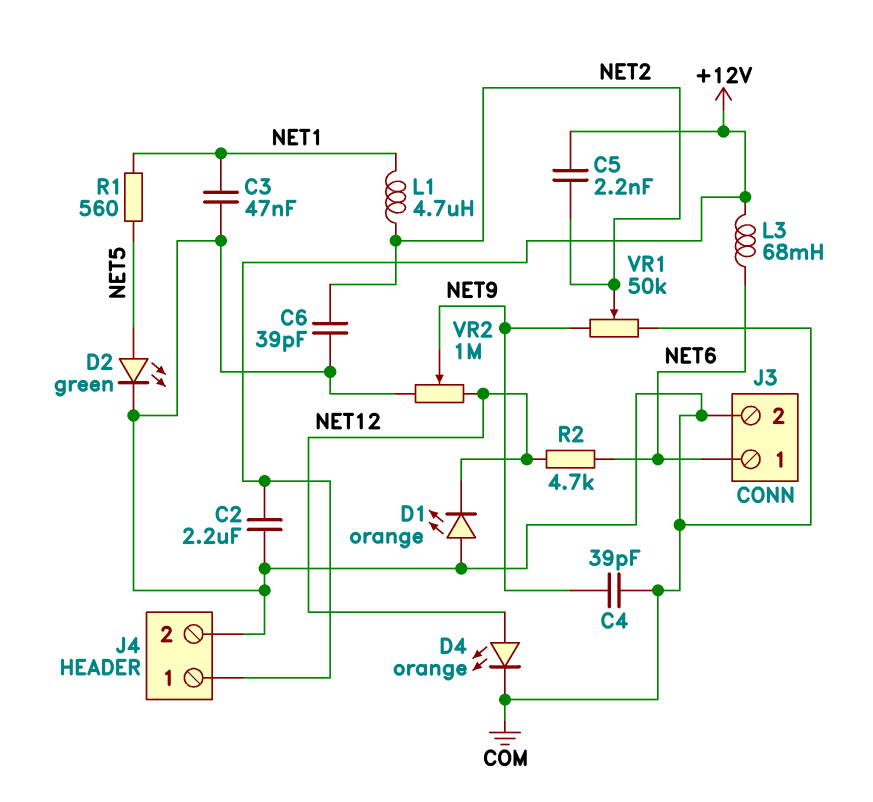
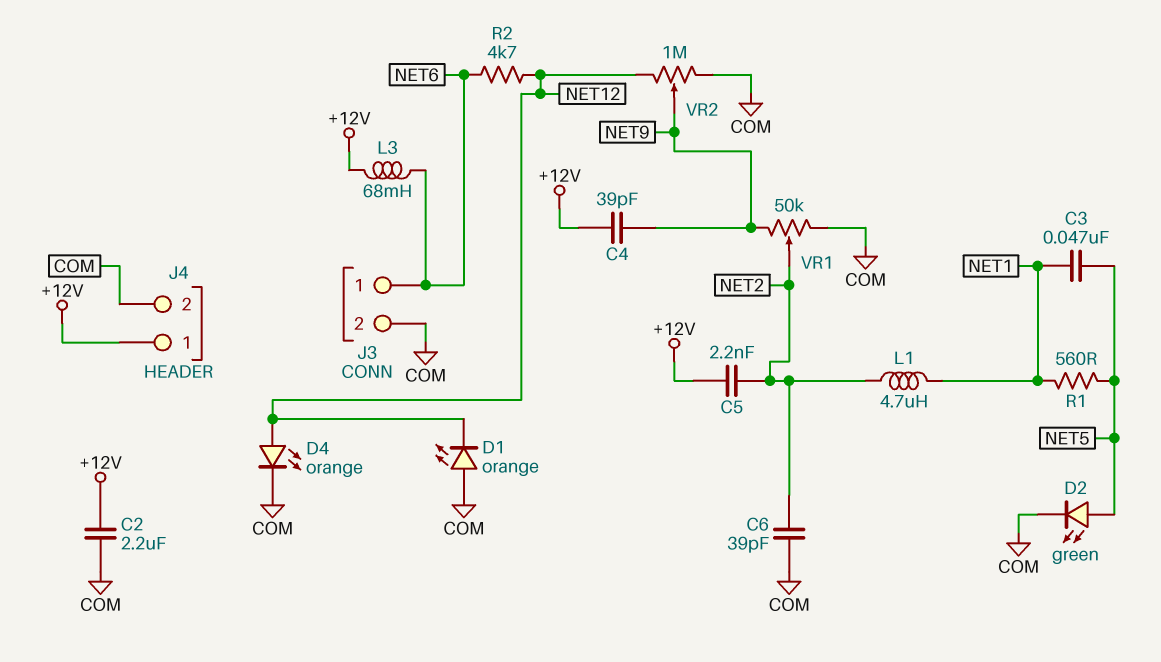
C3: 47nF (COM, NET1) -> 47nF (NET1, NET5)
C4: 39pF (COM, NET9) -> 39pF (+12V, NET9)

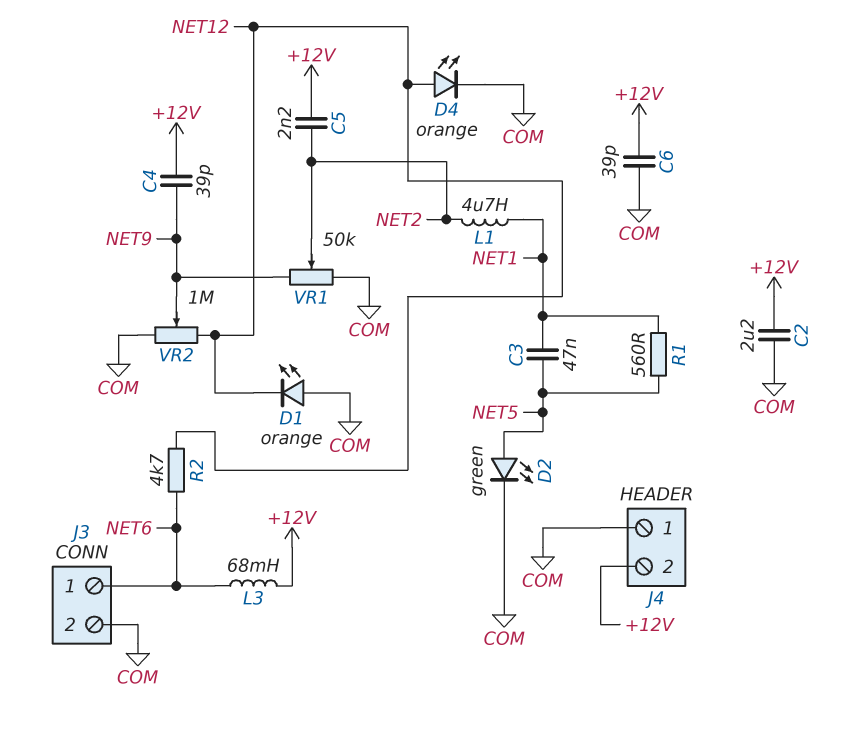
C6: 39pF (COM, NET2) -> 39pF (+12V, COM)
J4 pin 1: +12V -> COM
J4 pin 2: COM -> +12V

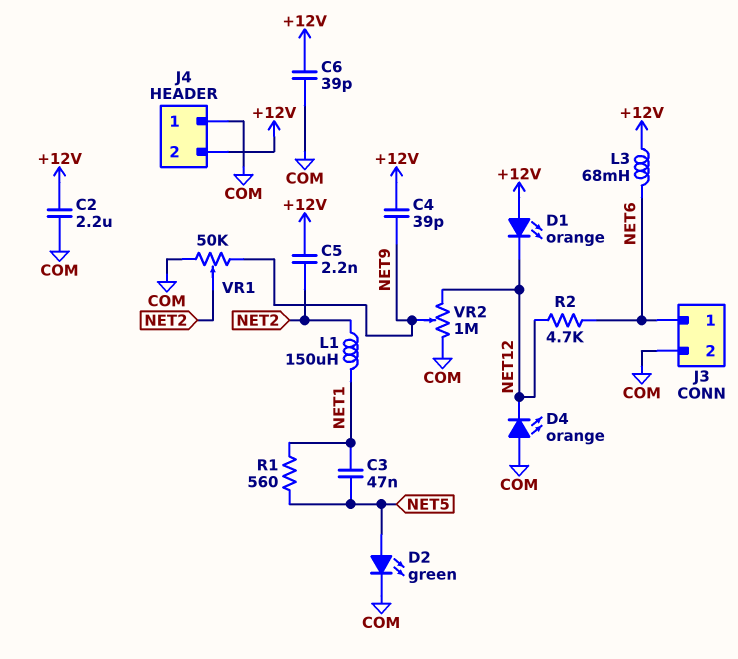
D1: LED orange (A COM, K NET12) -> LED orange (A +12V, K NET12)
D4: LED orange (A NET12, K COM) -> LED orange (A COM, K NET12)
L1: 4.7uH (NET1, NET2) -> 150uH (NET1, NET2)

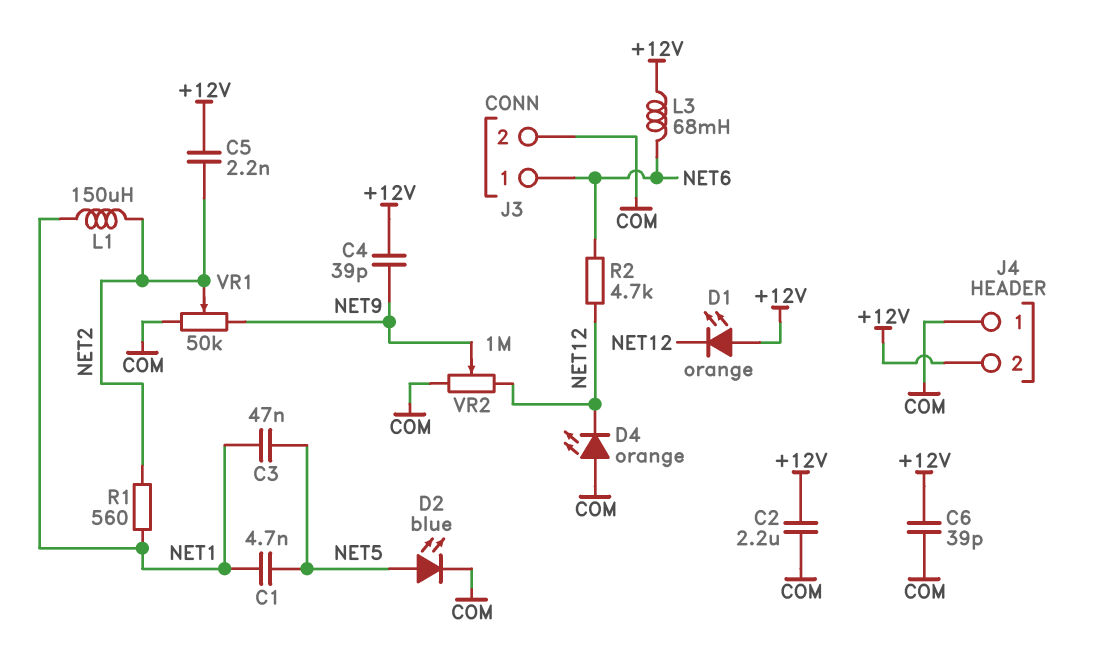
C1: none -> 4.7nF (NET1, NET5)
D2: LED green (A NET5, K COM) -> LED blue (A NET5, K COM)
R1: 560 (NET1, NET5) -> 560 (NET1, NET2)

